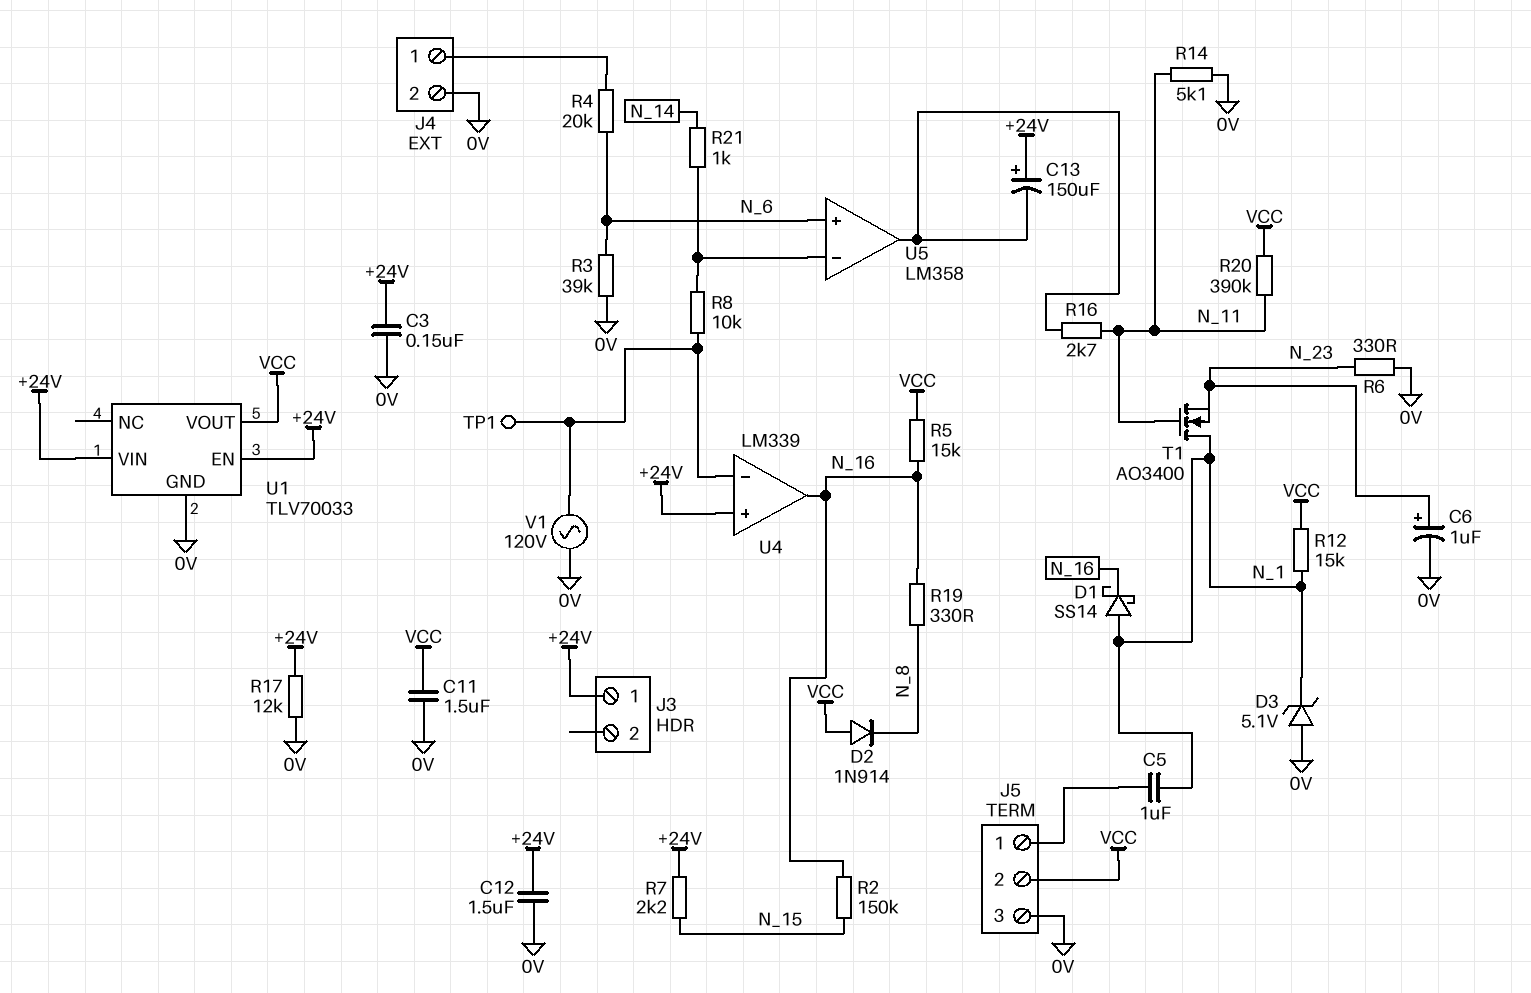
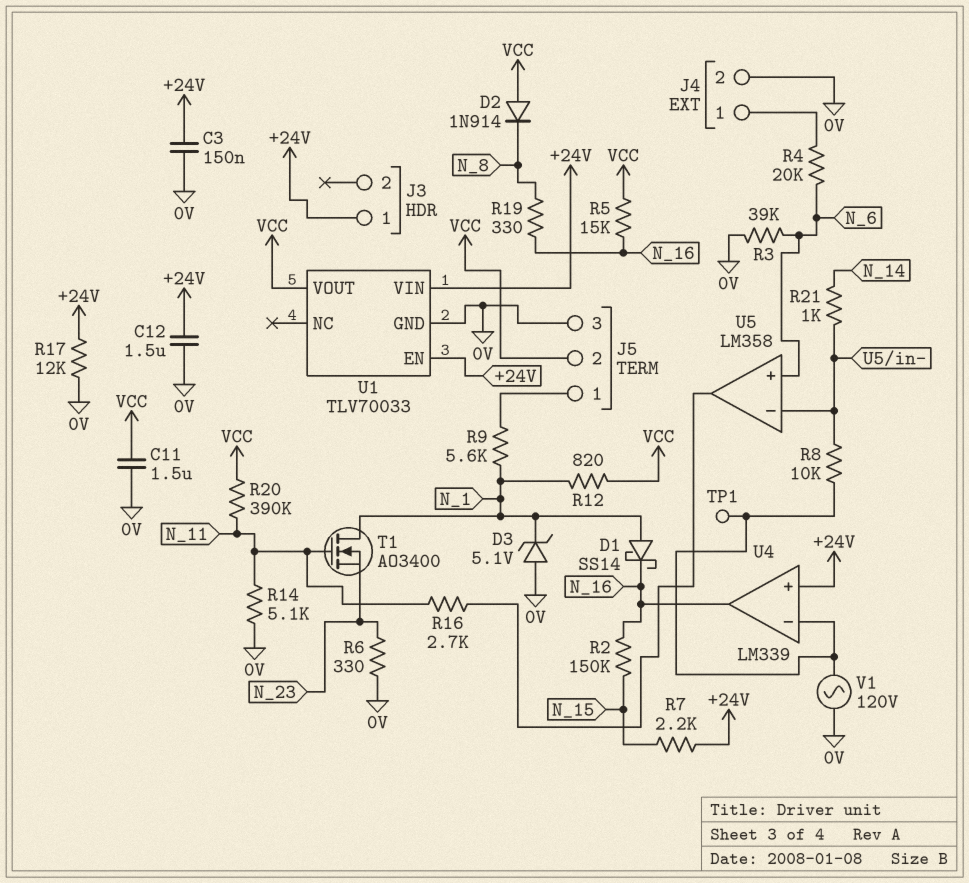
C5: 1uF (J5/1, N_1) -> none
C6: 1uF (plus N_23, minus 0V) -> none
C13: 150uF (plus +24V, minus U5/out) -> none
R9: none -> 5.6k (J5/1, N_1)
R12: 15k (N_1, VCC) -> 820 (N_1, VCC)

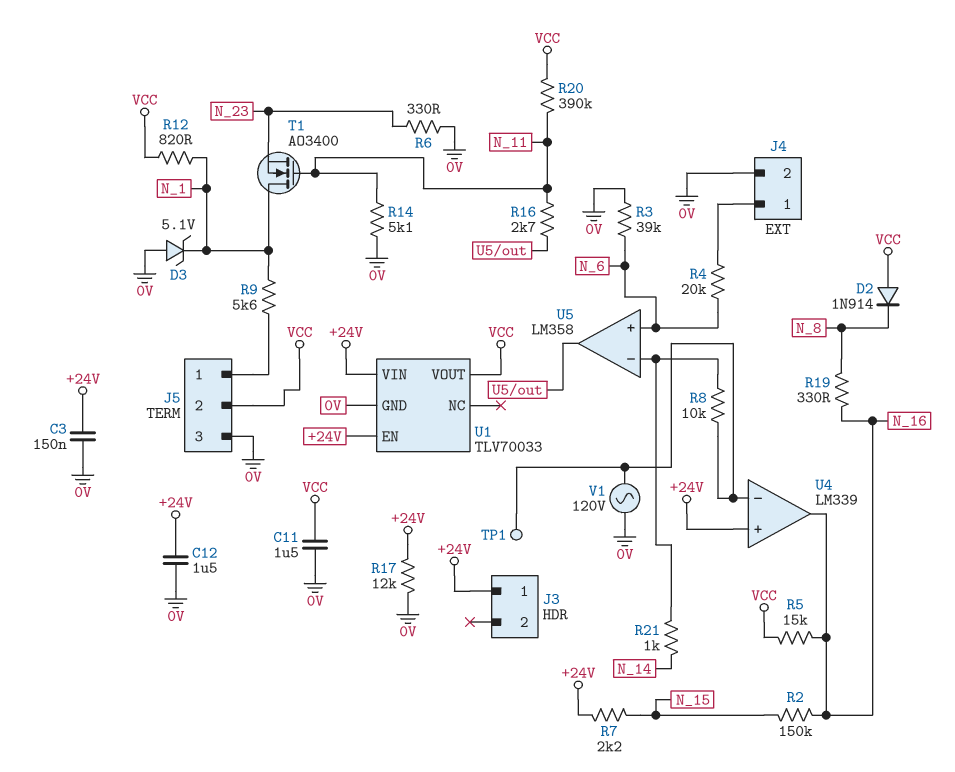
D1: schottky SS14 (A N_1, K N_16) -> none

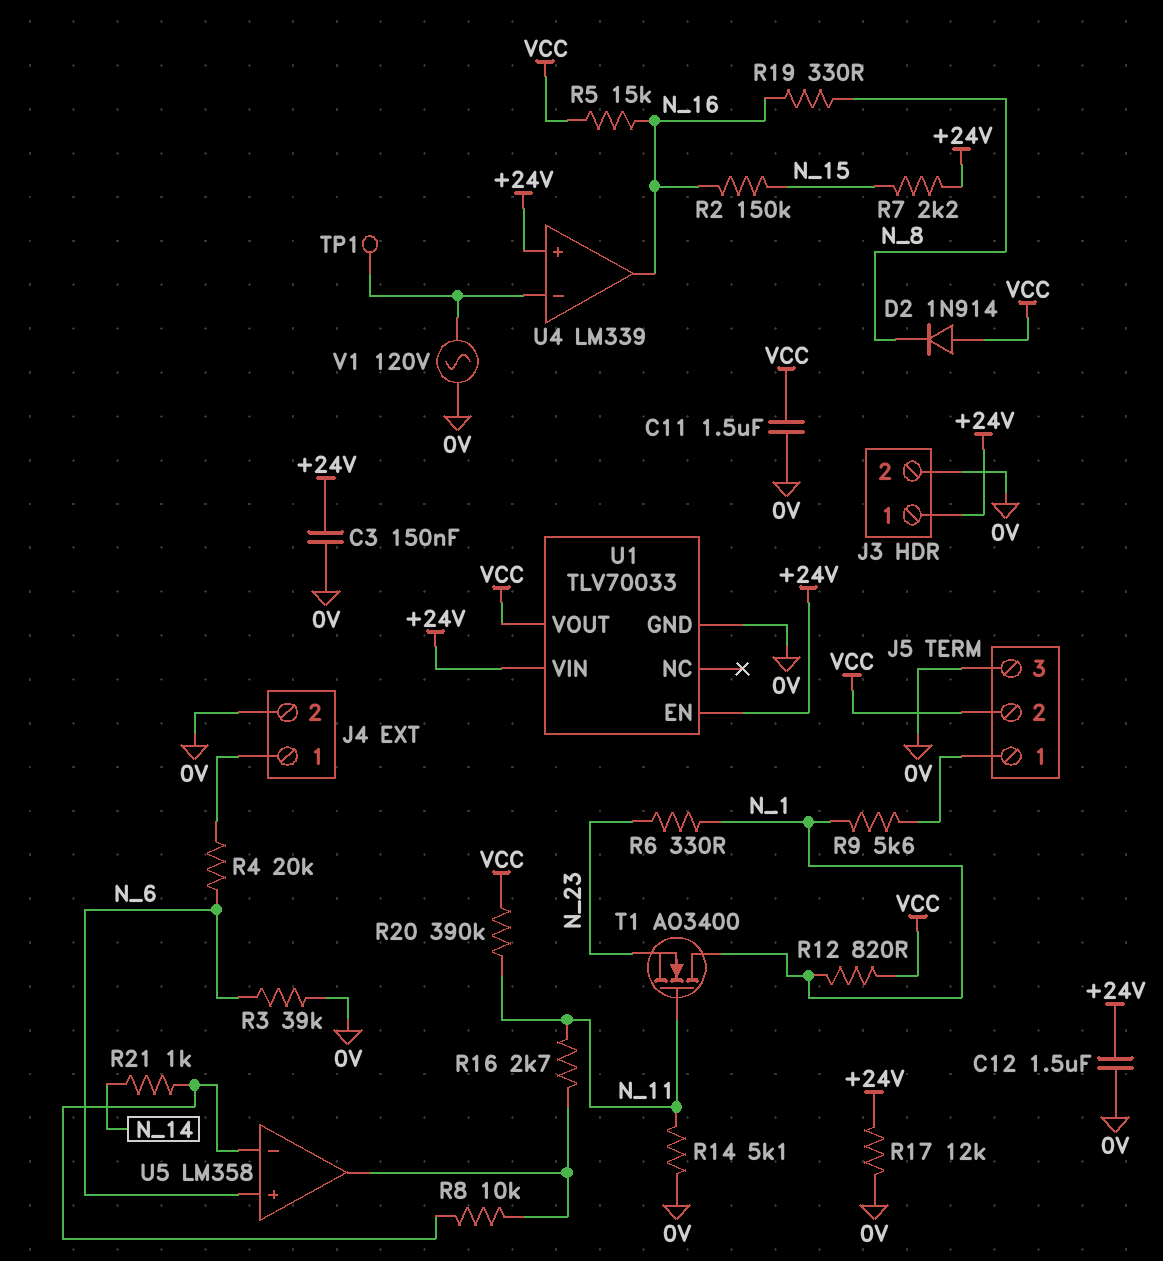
D3: zener 5.1V (A 0V, K N_1) -> none
J3 pin 2: none -> 0V
R6: 330 (0V, N_23) -> 330 (N_1, N_23)
R8: 10k (U4/in-, U5/in-) -> 10k (U5/in-, U5/out)

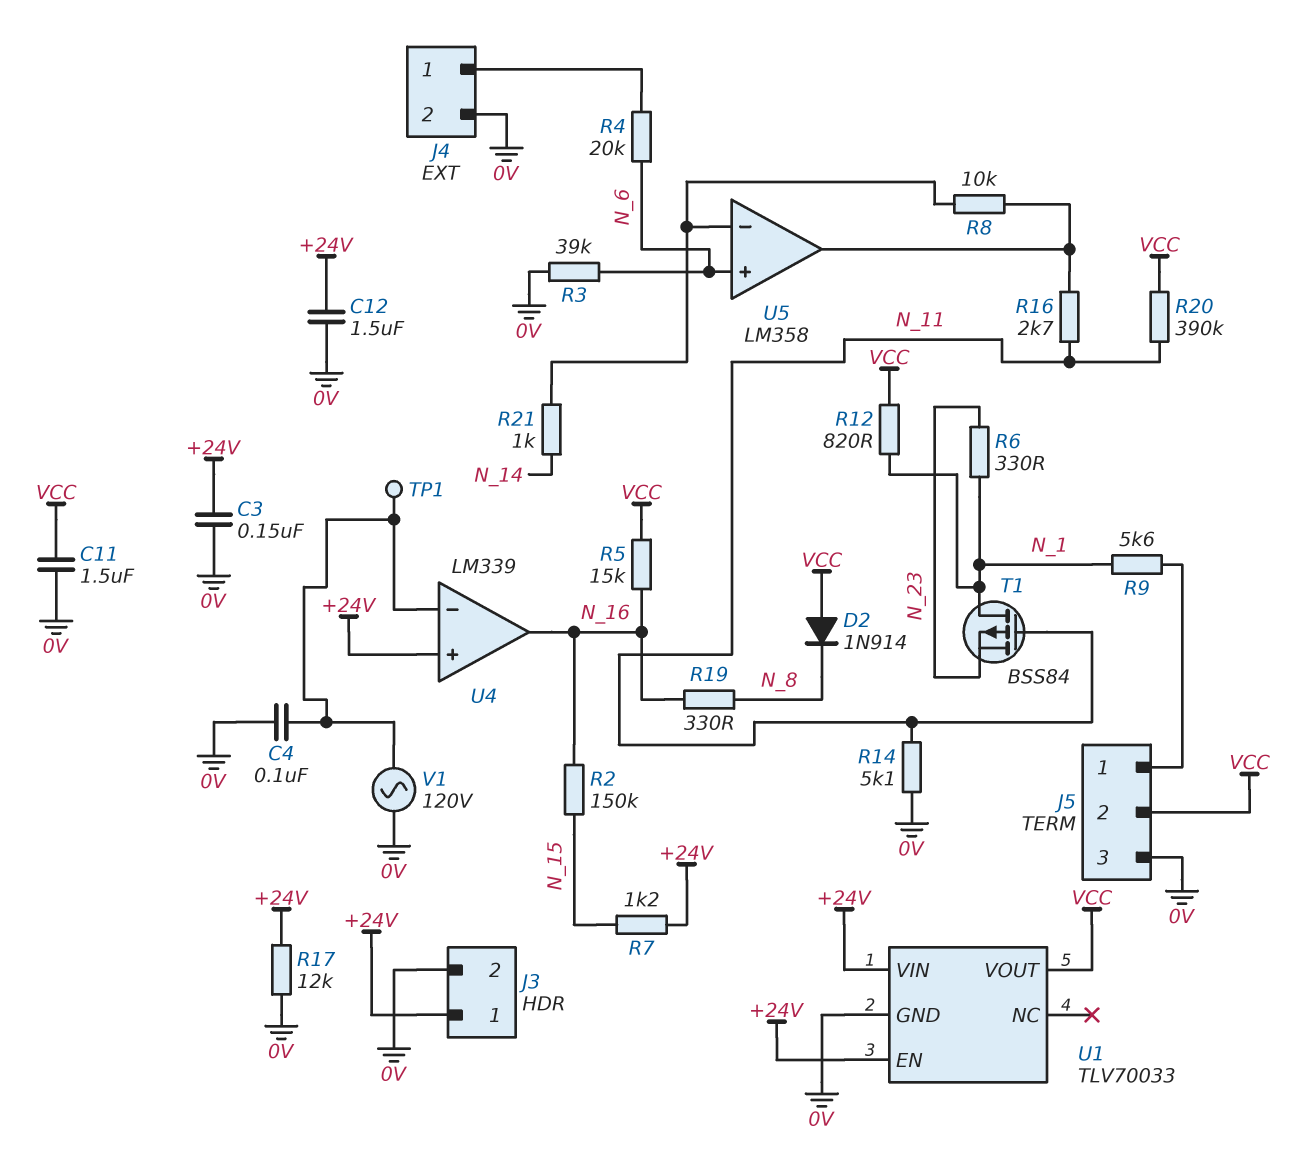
C4: none -> 100nF (0V, U4/in-)
R7: 2.2k (+24V, N_15) -> 1.2k (+24V, N_15)
T1: NMOS AO3400 (G N_11, D N_1, S N_23) -> PMOS BSS84 (G N_11, D N_1, S N_23)

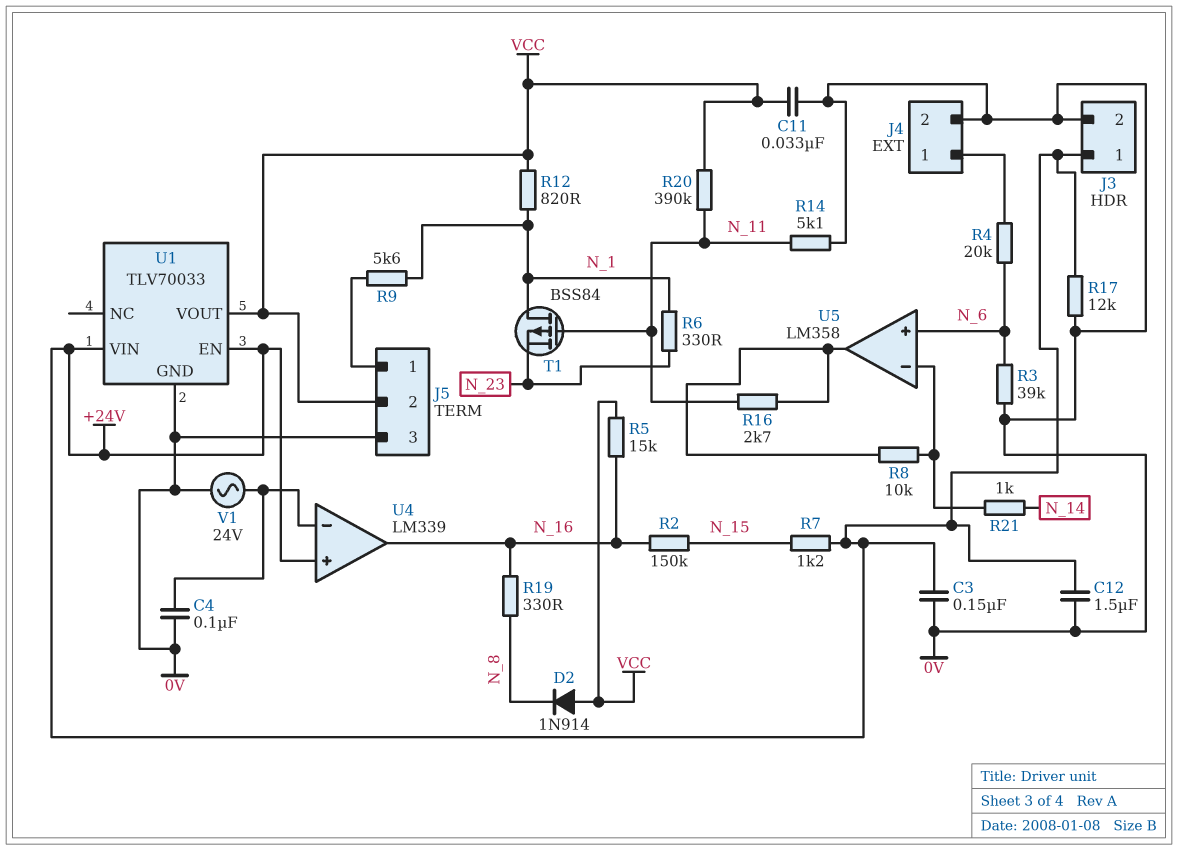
C11: 1.5uF (0V, VCC) -> 33nF (0V, VCC)
TP1: test point (U4/in-) -> none
V1: AC 120V (0V, U4/in-) -> AC 24V (0V, U4/in-)

